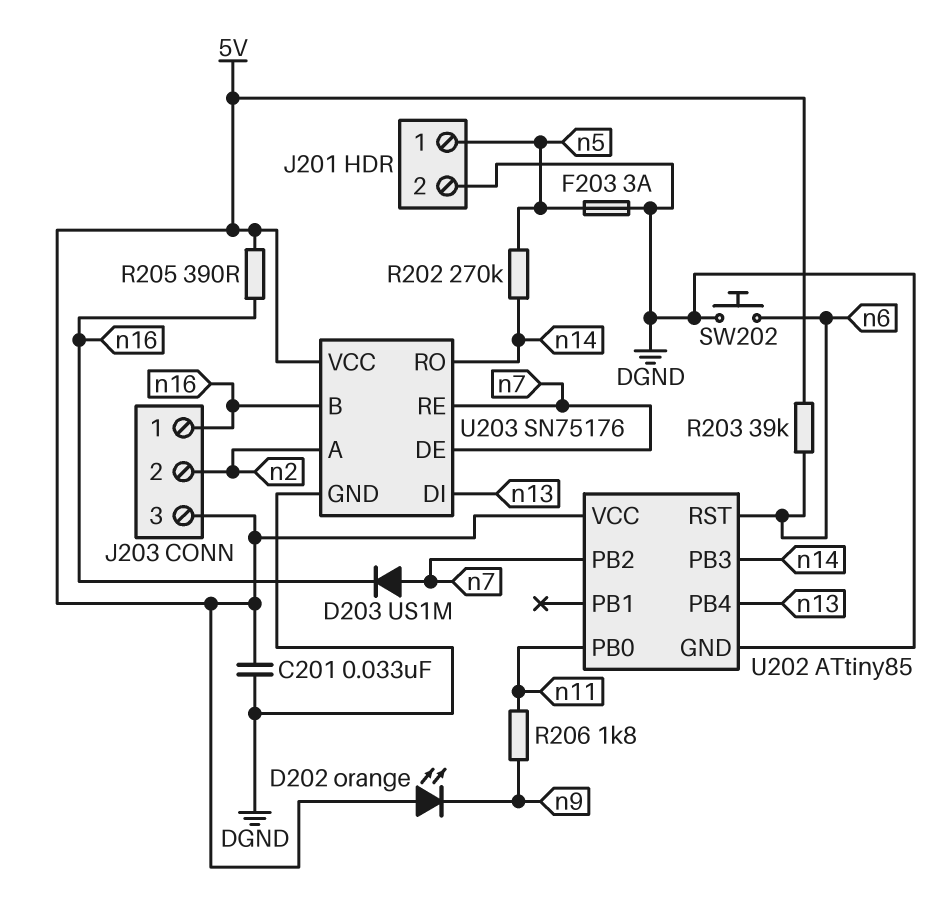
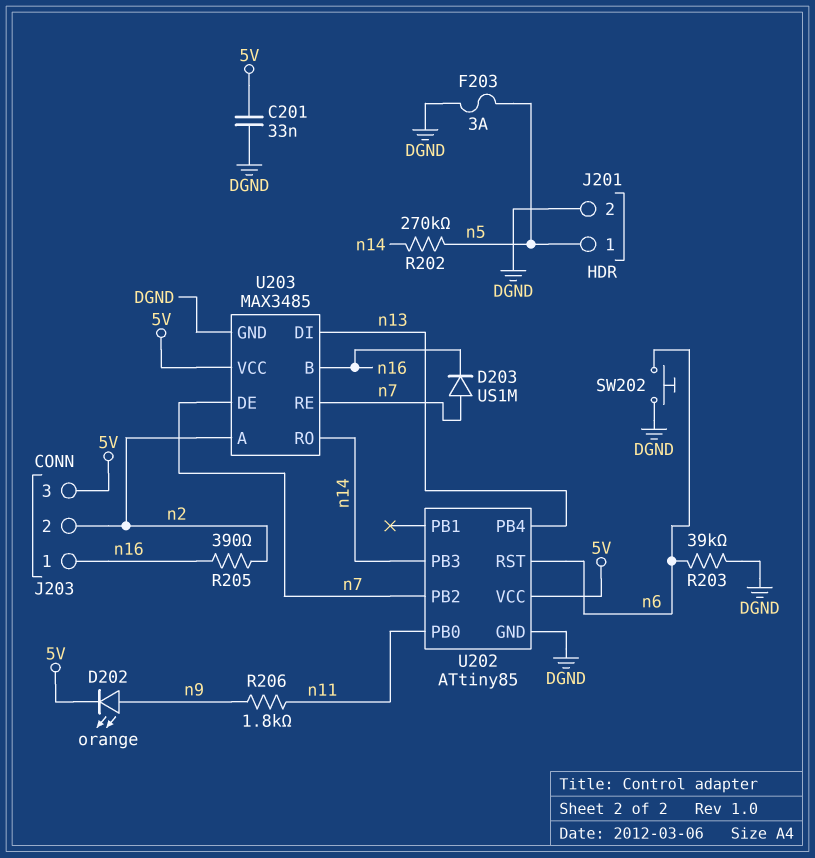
D202: LED orange (A 5V, K n9) -> LED orange (A n9, K 5V)
R203: 39k (5V, n6) -> 39k (DGND, n6)
R205: 390 (5V, n16) -> 390 (n2, n16)
U203: SN75176 -> MAX3485

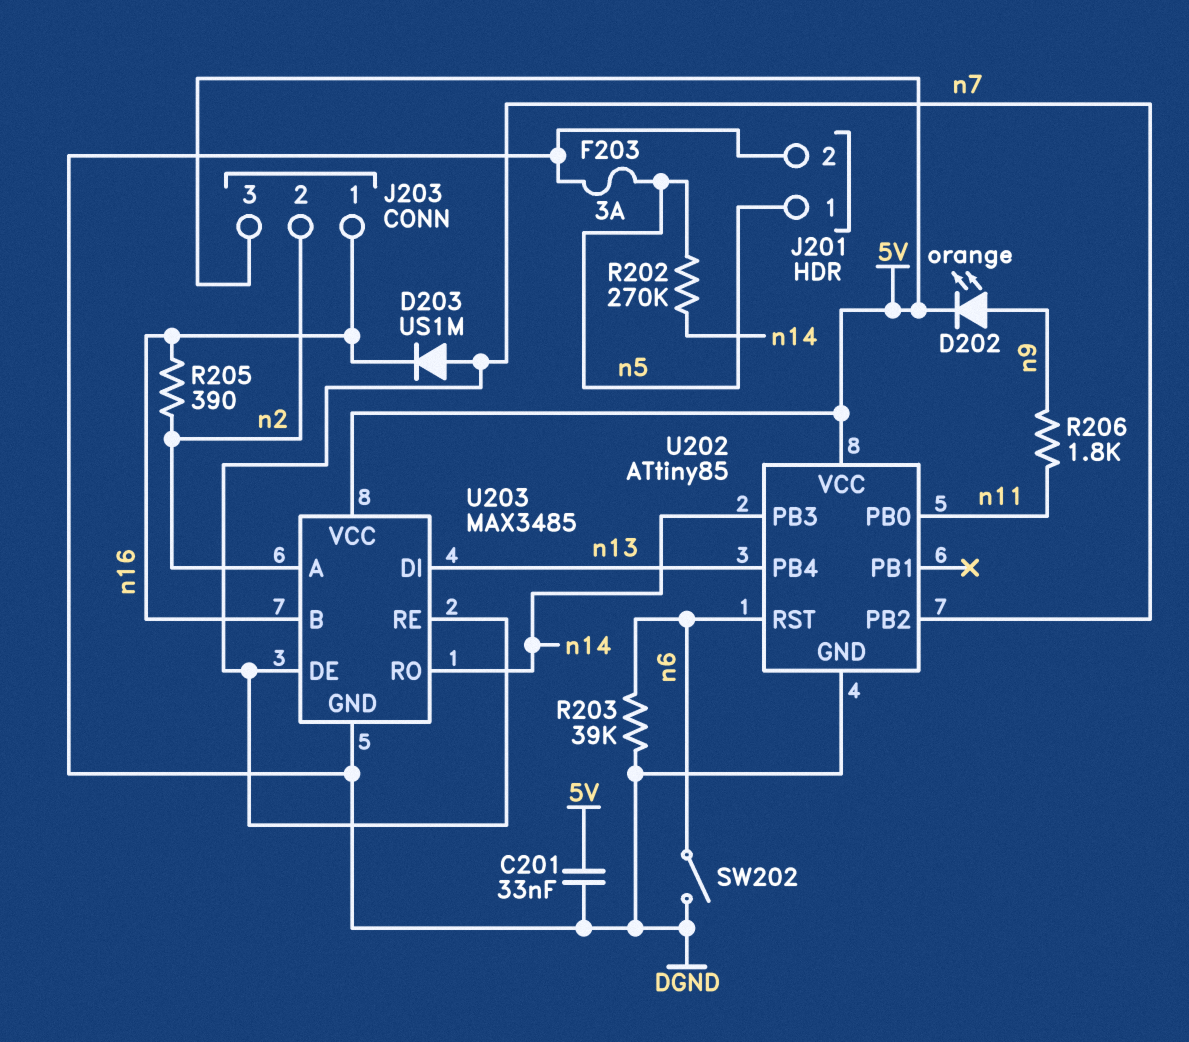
SW202: button (DGND, n6) -> switch (DGND, n6)

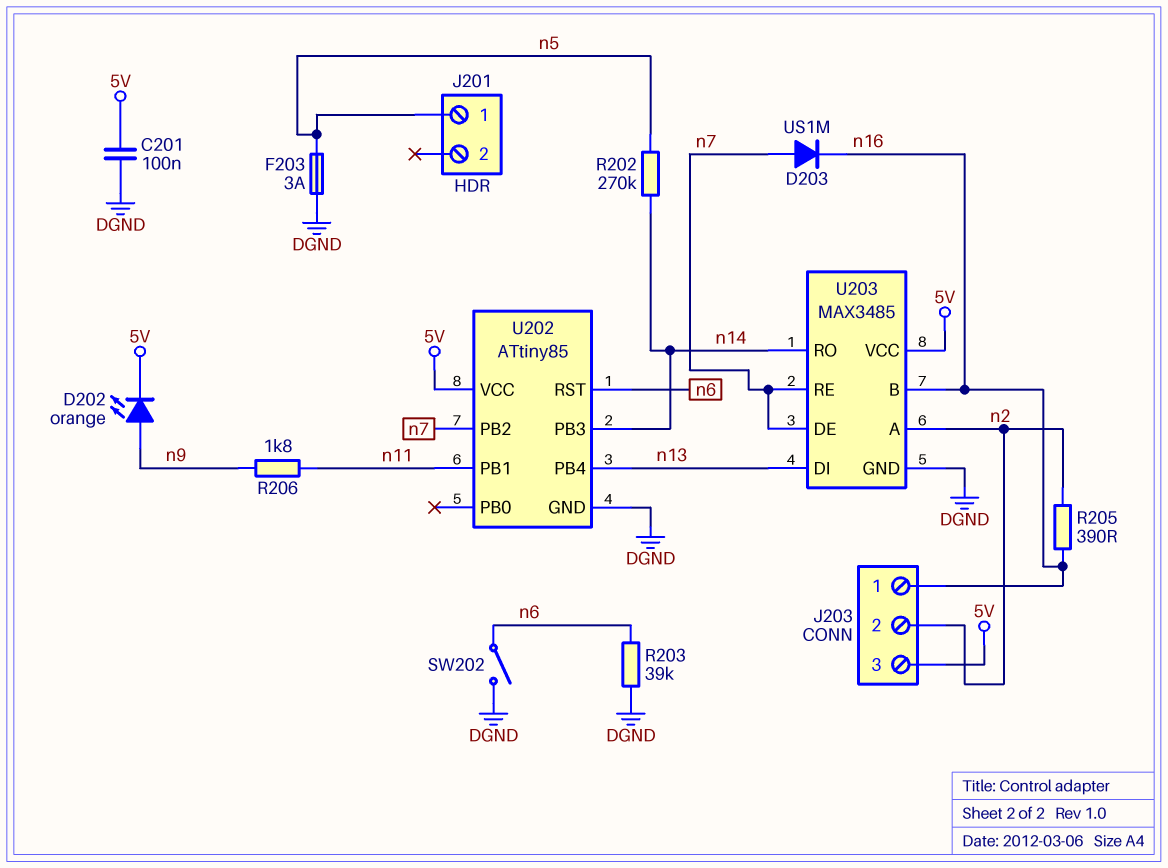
C201: 33nF (5V, DGND) -> 100nF (5V, DGND)
J201 pin 2: DGND -> none
U202 pin PB0: n11 -> none
U202 pin PB1: none -> n11

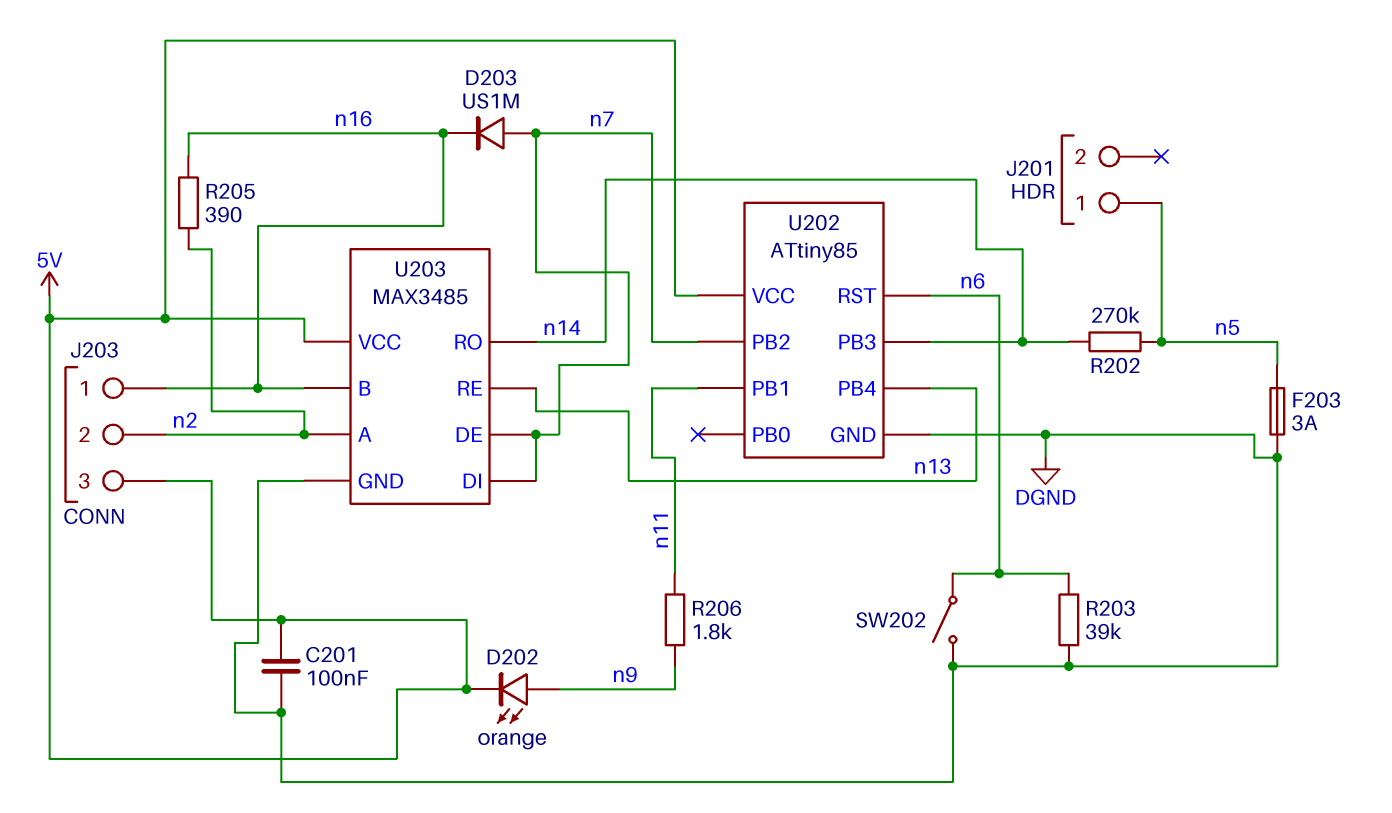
U203 pin DI: n13 -> n7
U203 pin RE: n7 -> n13

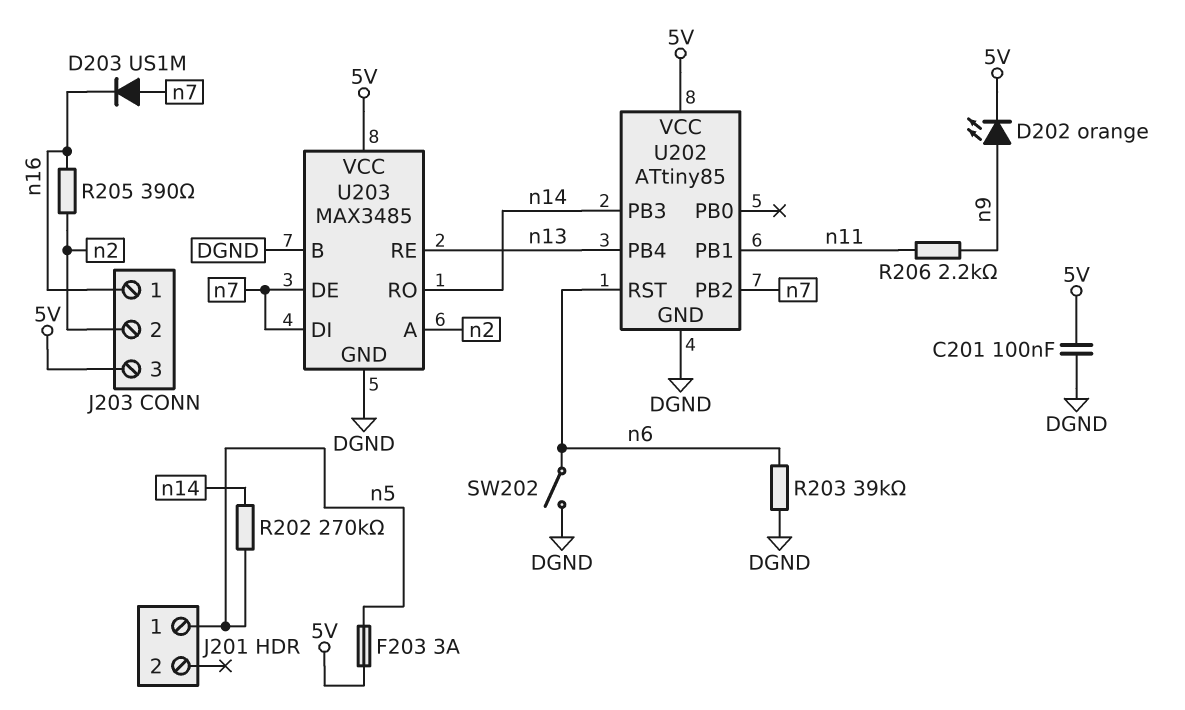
F203: 3A (DGND, n5) -> 3A (5V, n5)
R206: 1.8k (n9, n11) -> 2.2k (n9, n11)
U203 pin B: n16 -> DGND

